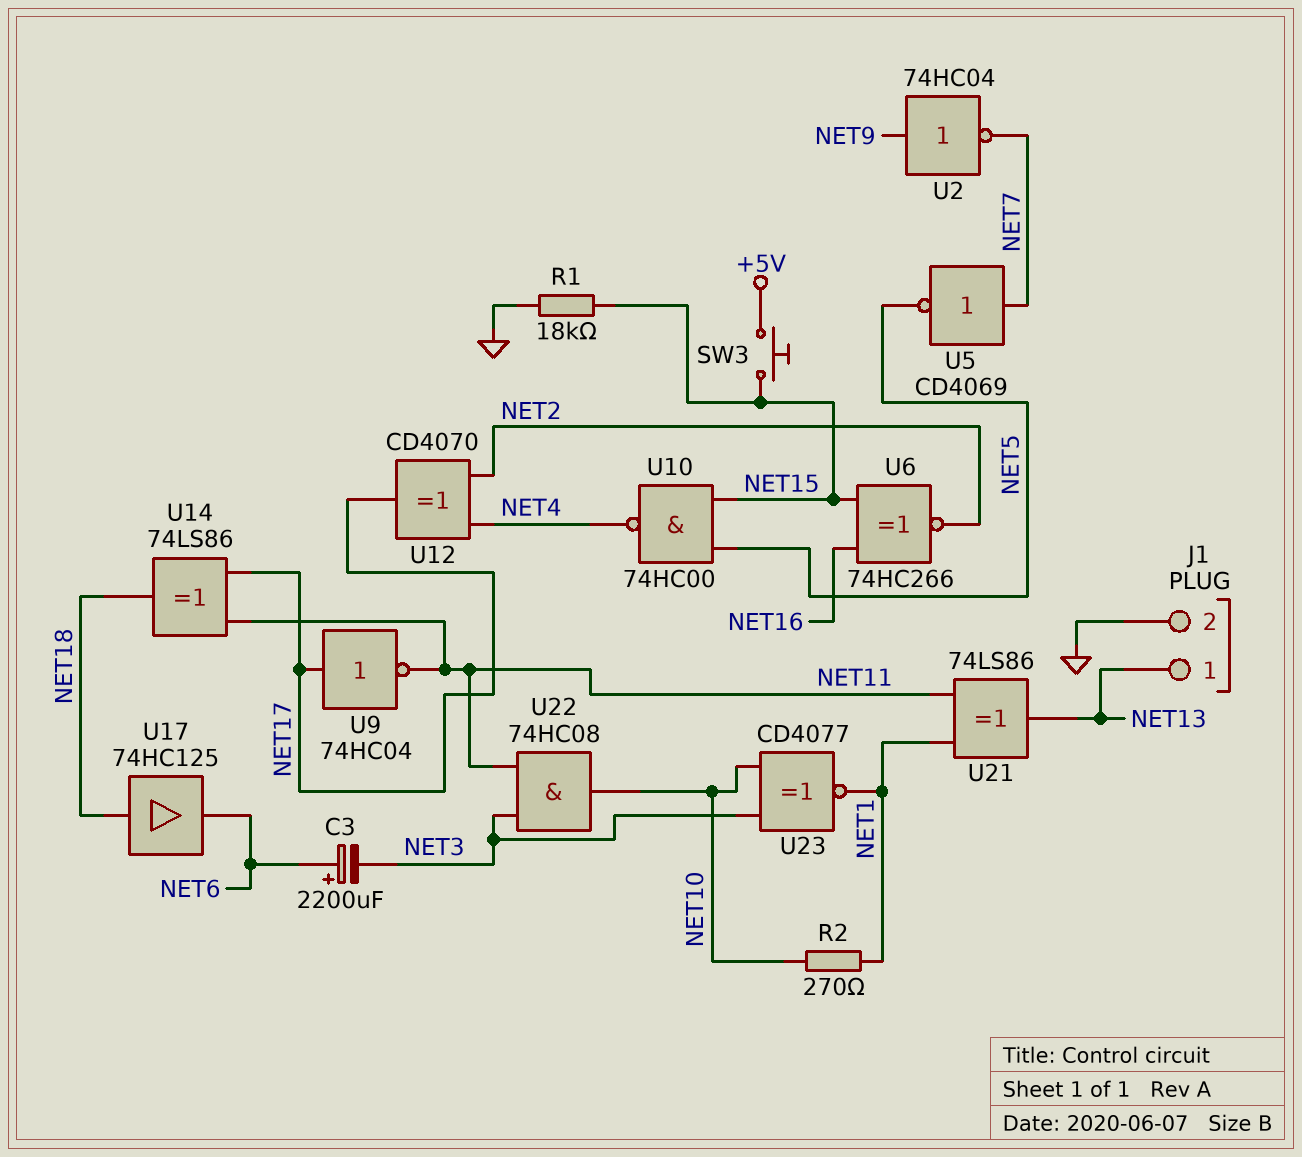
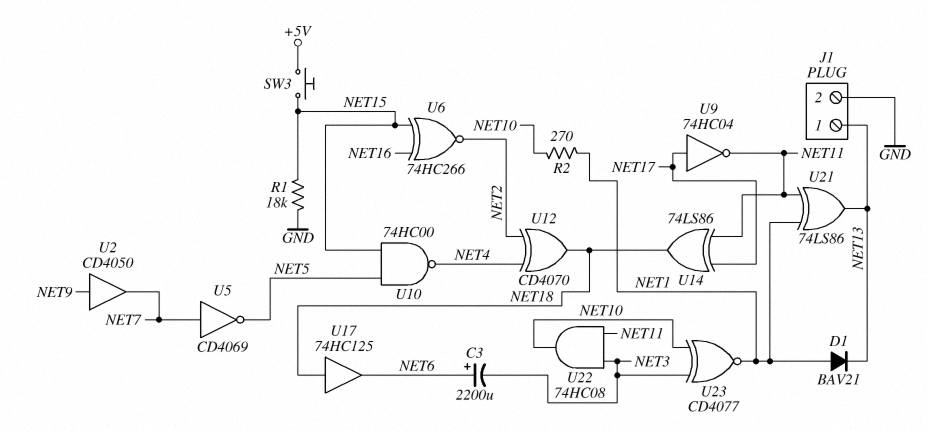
D1: none -> diode BAV21 (A NET1, K NET13)
U2: NOT 74HC04 (in NET9, out NET7) -> buffer CD4050 (in NET9, out NET7)
U12: XOR CD4070 (in NET2, in NET4, out NET17) -> XOR CD4070 (in NET2, in NET4, out NET18)

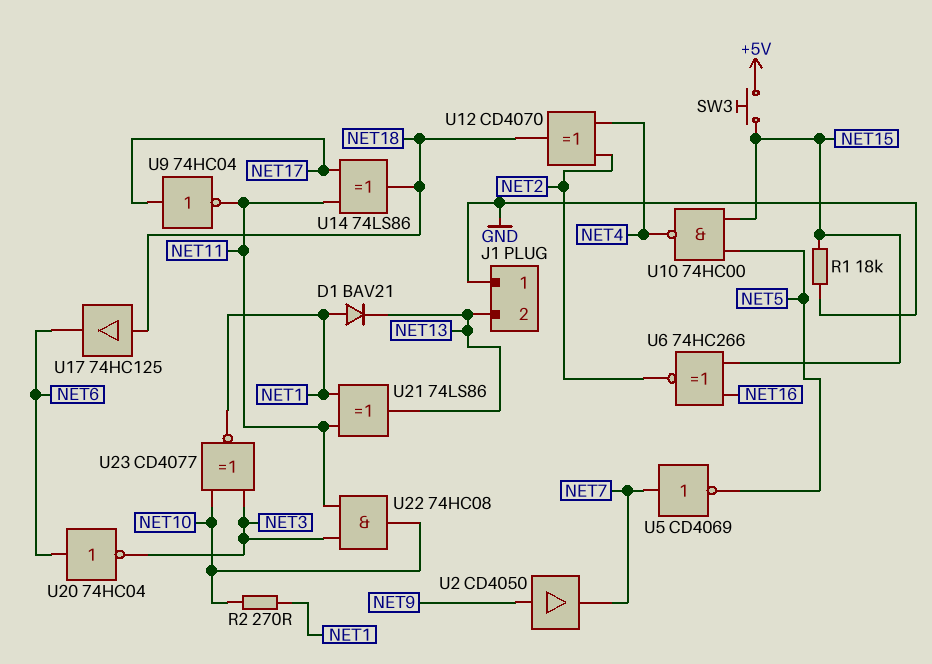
C3: 2200uF (plus NET6, minus NET3) -> none
J1 pin 1: NET13 -> GND
J1 pin 2: GND -> NET13
U20: none -> NOT 74HC04 (in NET6, out NET3)

